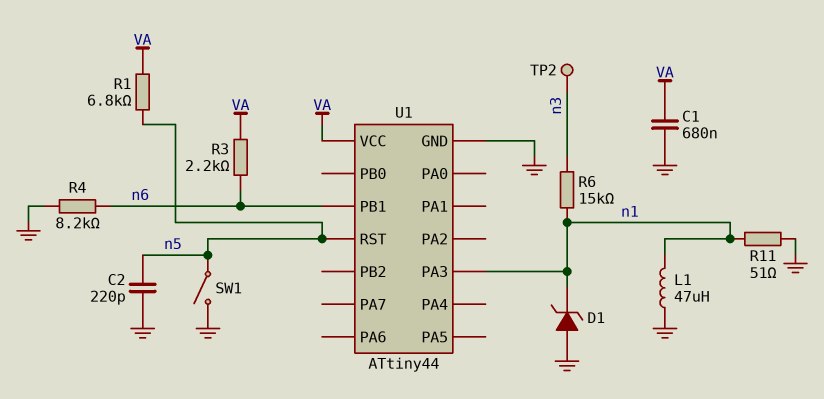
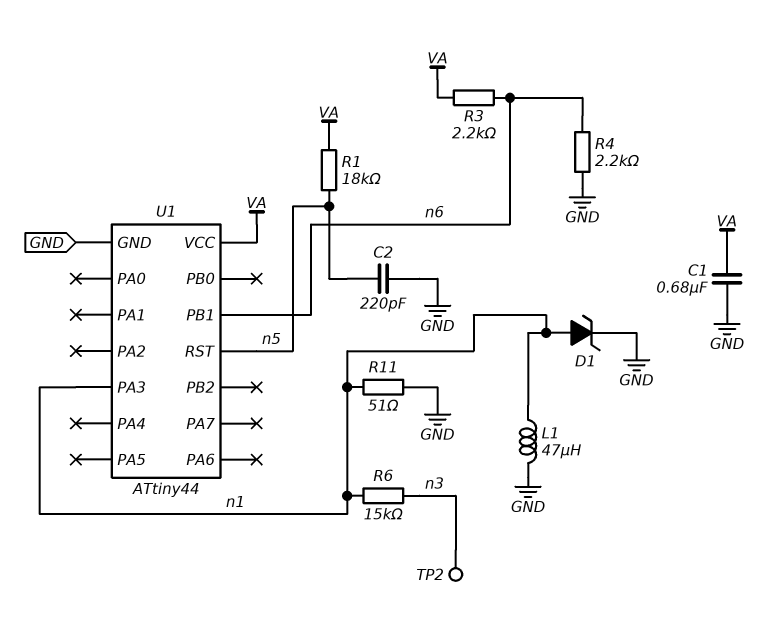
D1: zener (A GND, K n1) -> zener (A n1, K GND)
R1: 6.8k (VA, n5) -> 18k (VA, n5)
R4: 8.2k (GND, n6) -> 2.2k (GND, n6)
SW1: switch (GND, n5) -> none

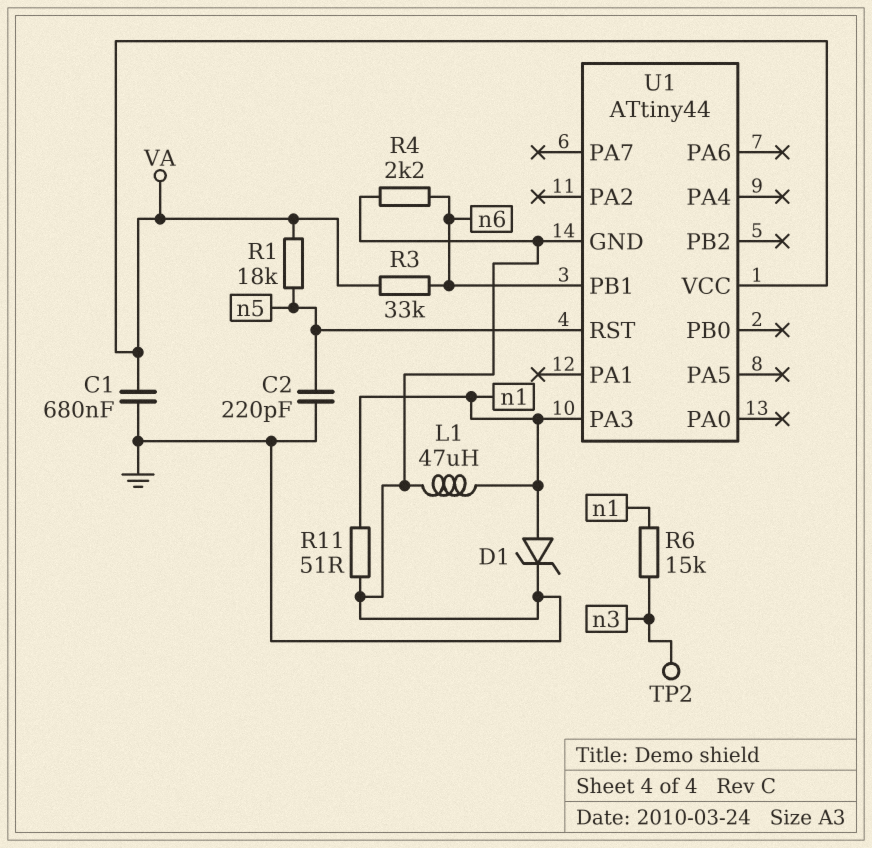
R3: 2.2k (VA, n6) -> 33k (VA, n6)

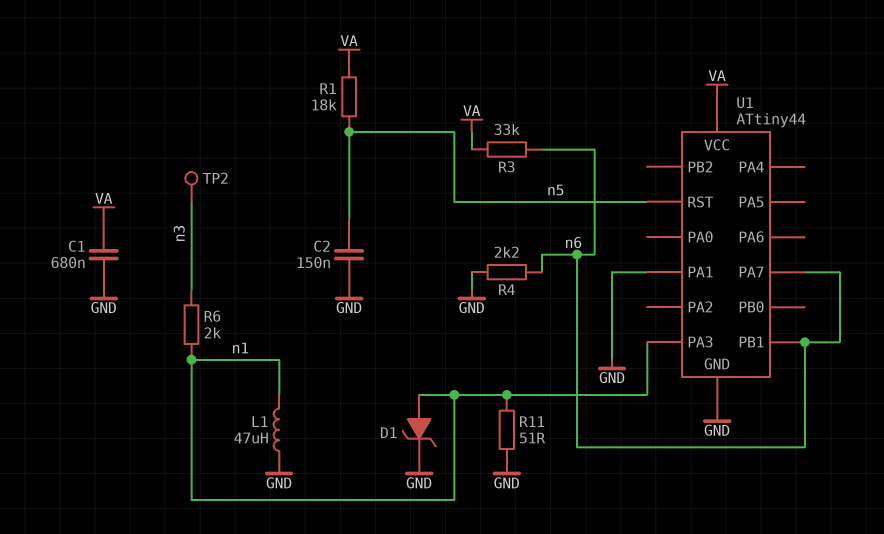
C2: 220pF (GND, n5) -> 150nF (GND, n5)
R6: 15k (n1, n3) -> 2k (n1, n3)
U1 pin PA1: none -> GND
U1 pin PA7: none -> n6

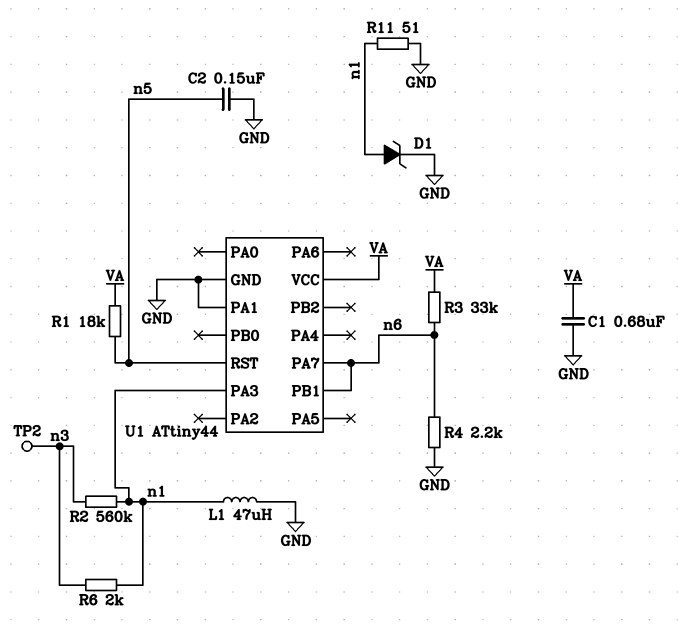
R2: none -> 560k (n1, n3)

